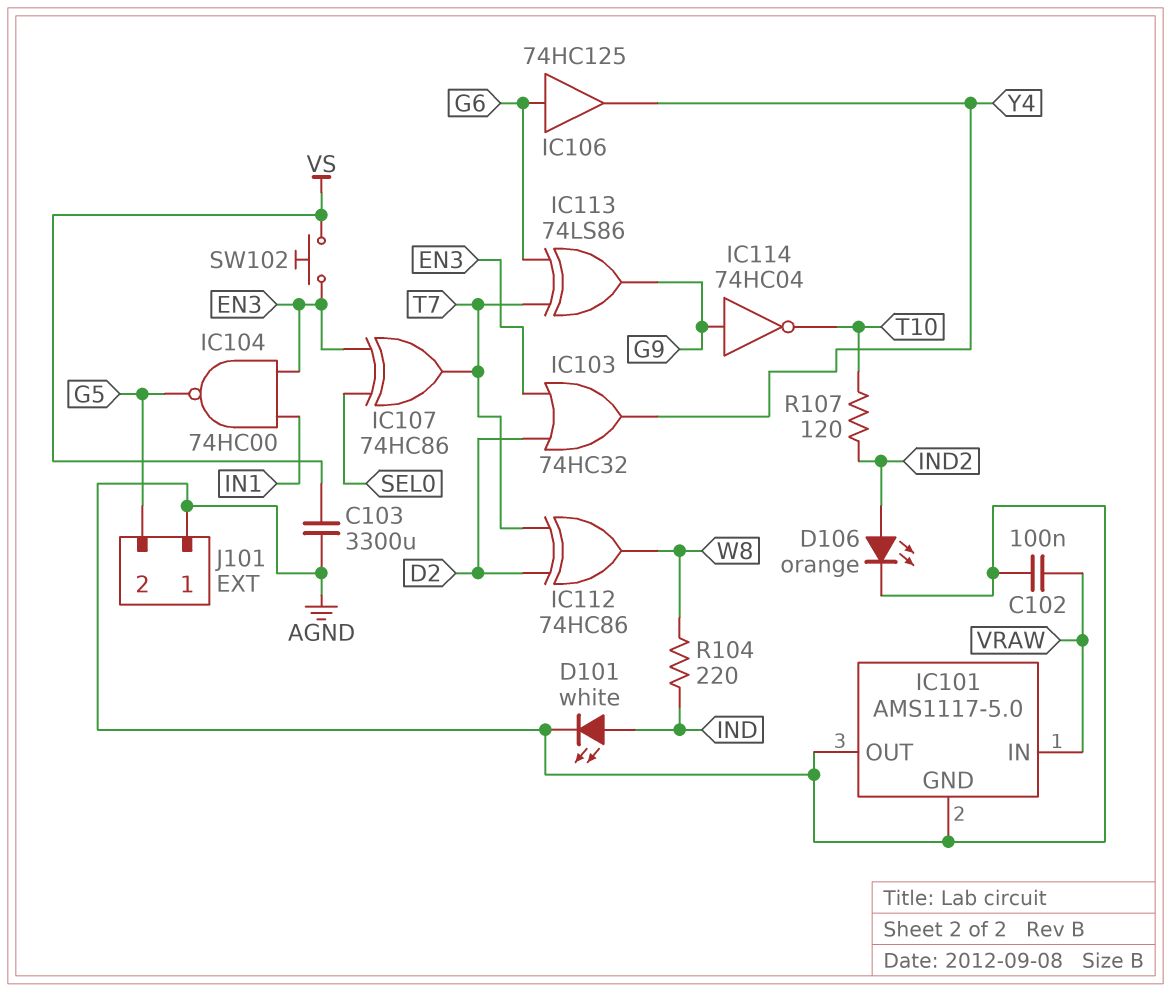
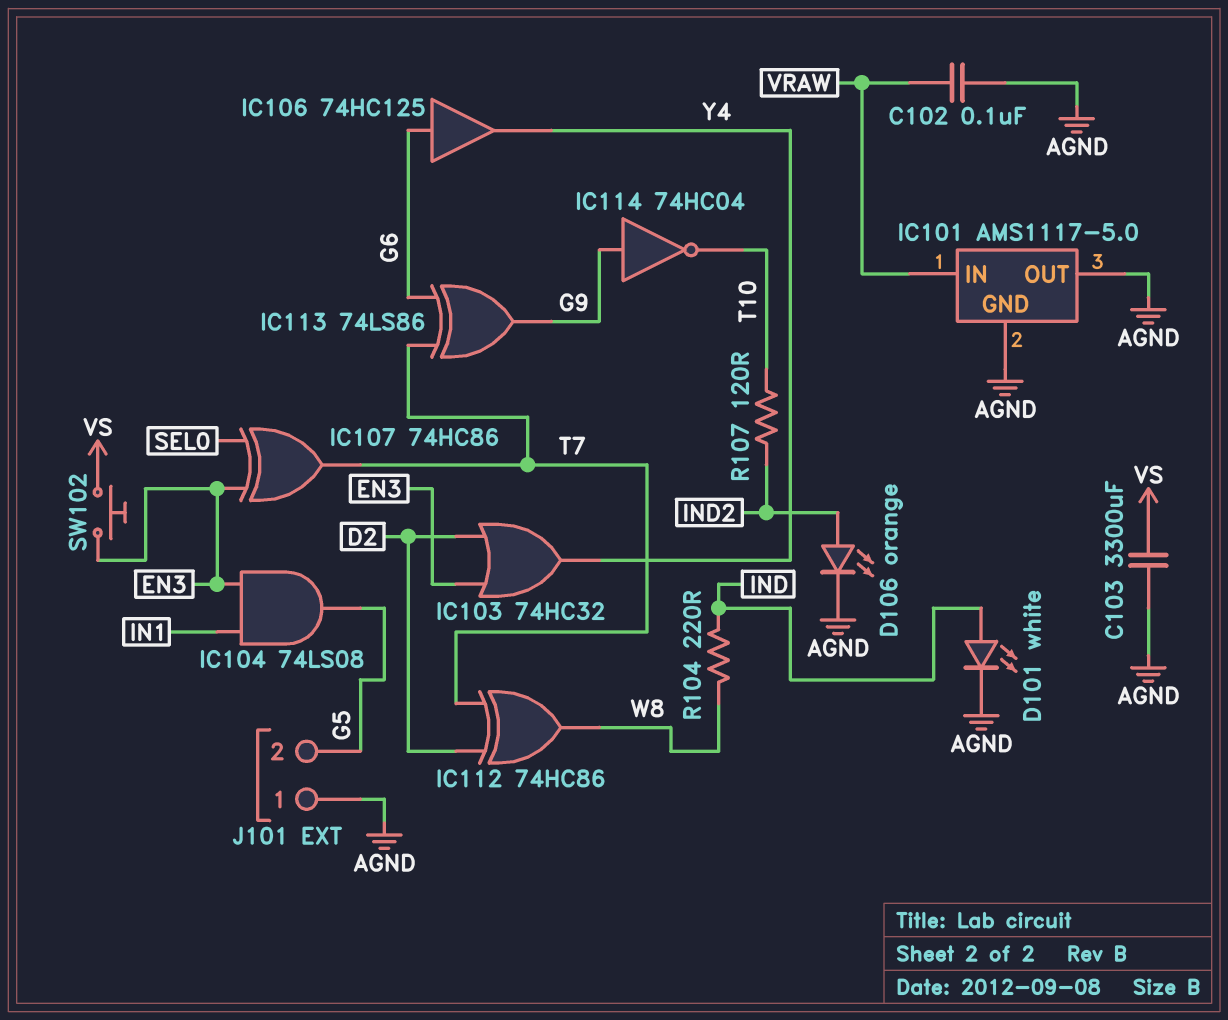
IC104: NAND 74HC00 (in EN3, in IN1, out G5) -> AND 74LS08 (in EN3, in IN1, out G5)

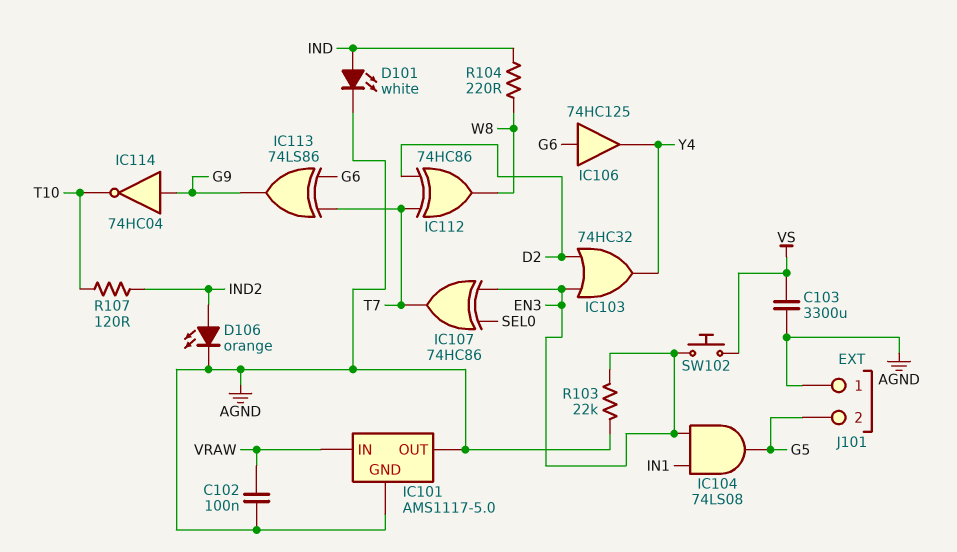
R103: none -> 22k (AGND, EN3)

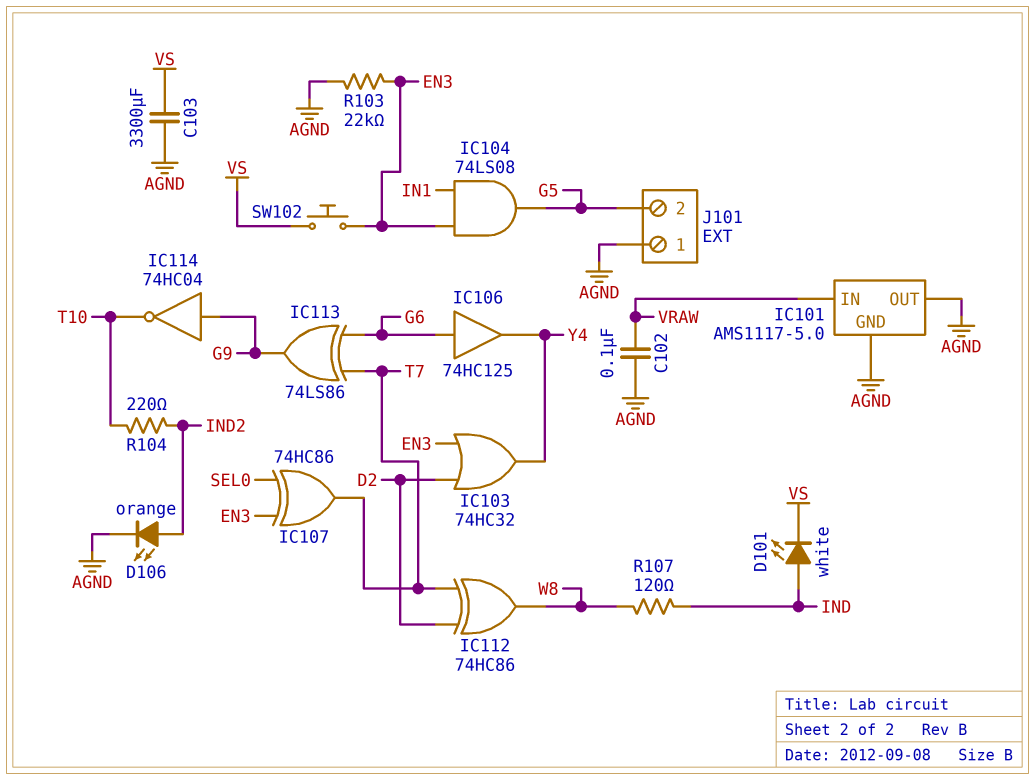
D101: LED white (A IND, K AGND) -> LED white (A IND, K VS)
R104: 220 (IND, W8) -> 220 (IND2, T10)
R107: 120 (IND2, T10) -> 120 (IND, W8)

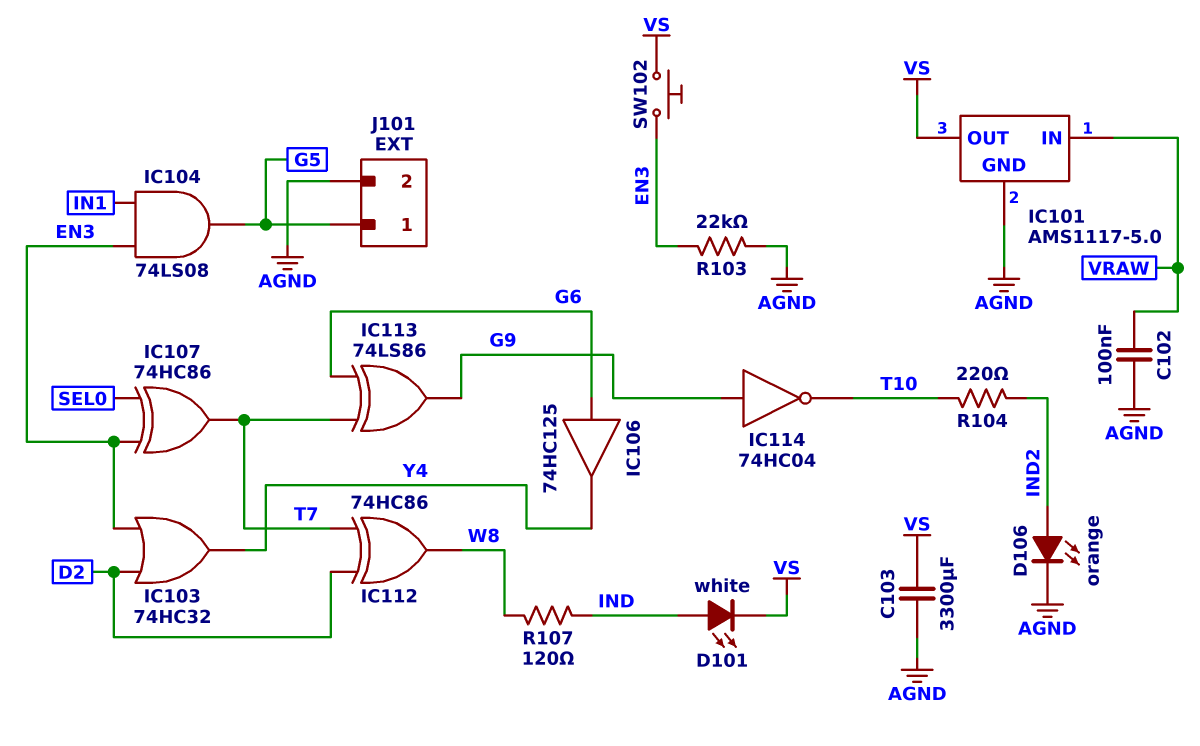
IC101 pin OUT: AGND -> VS
J101 pin 1: AGND -> G5
J101 pin 2: G5 -> AGND

